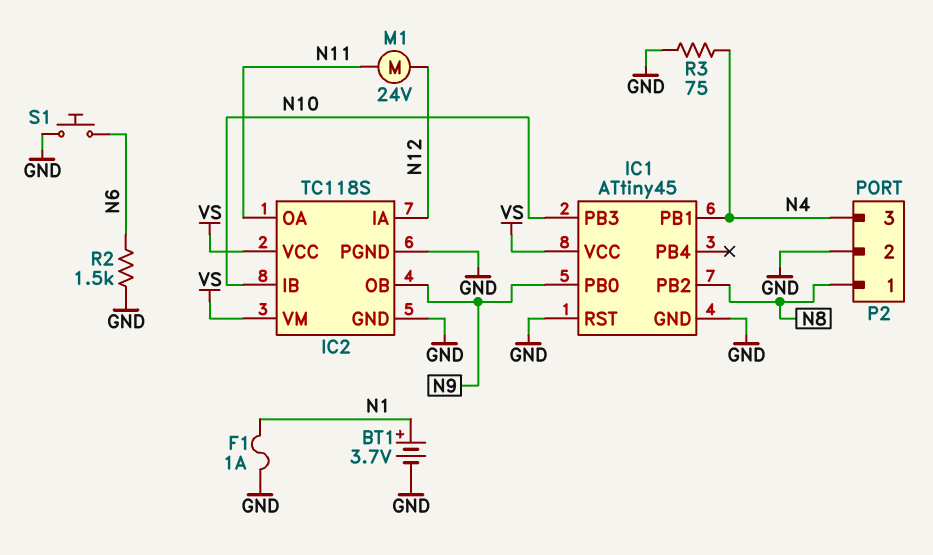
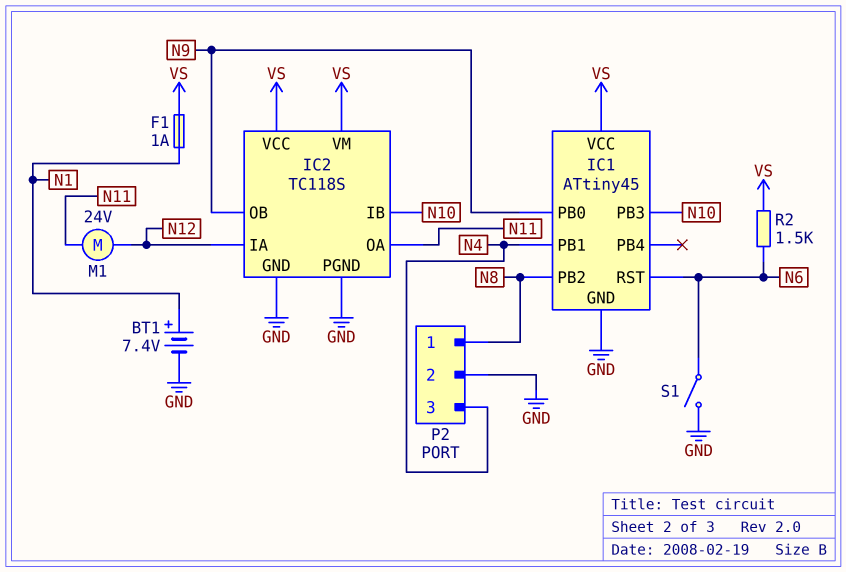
BT1: 3.7V (plus N1, minus GND) -> 7.4V (plus N1, minus GND)
F1: 1A (GND, N1) -> 1A (N1, VS)
IC1 pin RST: GND -> N6
R2: 1.5k (GND, N6) -> 1.5k (N6, VS)
R3: 75 (GND, N4) -> none
S1: button (GND, N6) -> switch (GND, N6)

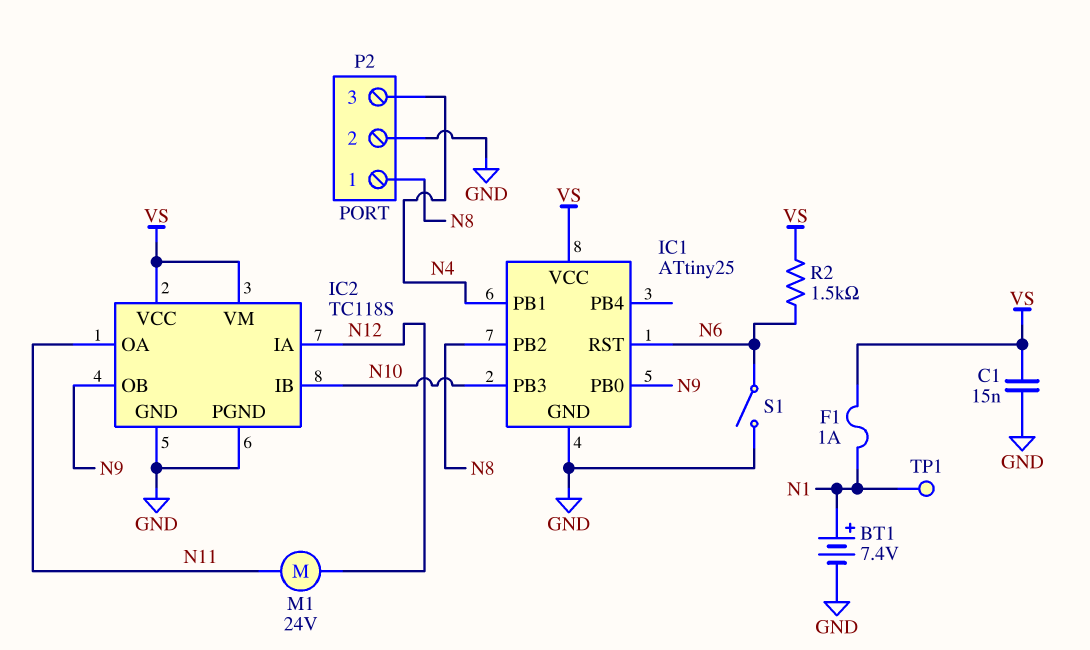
C1: none -> 15nF (GND, VS)
IC1: ATtiny45 -> ATtiny25
TP1: none -> test point (N1)

